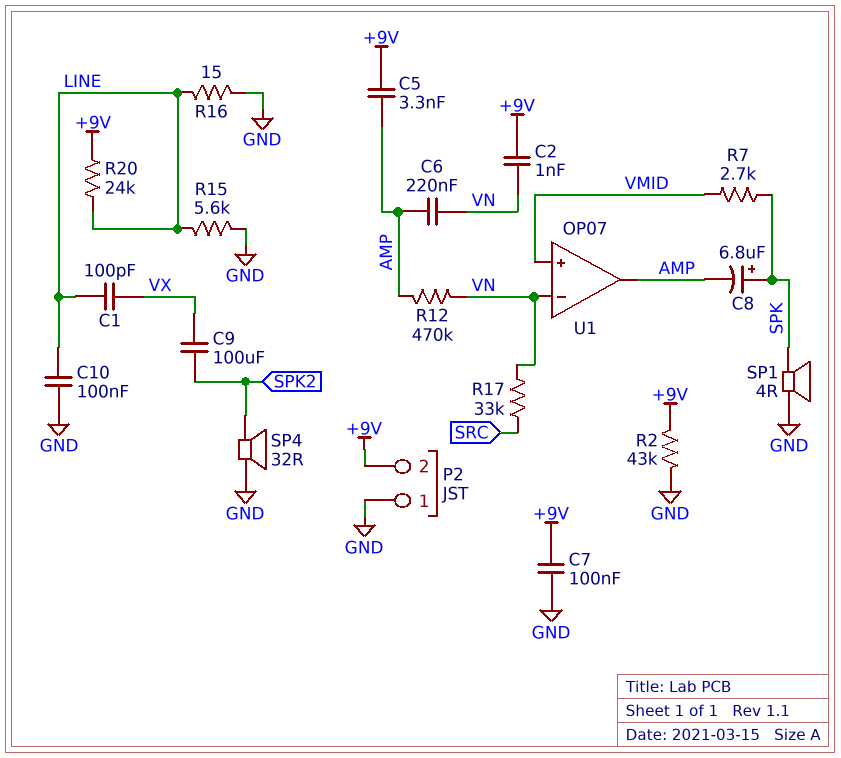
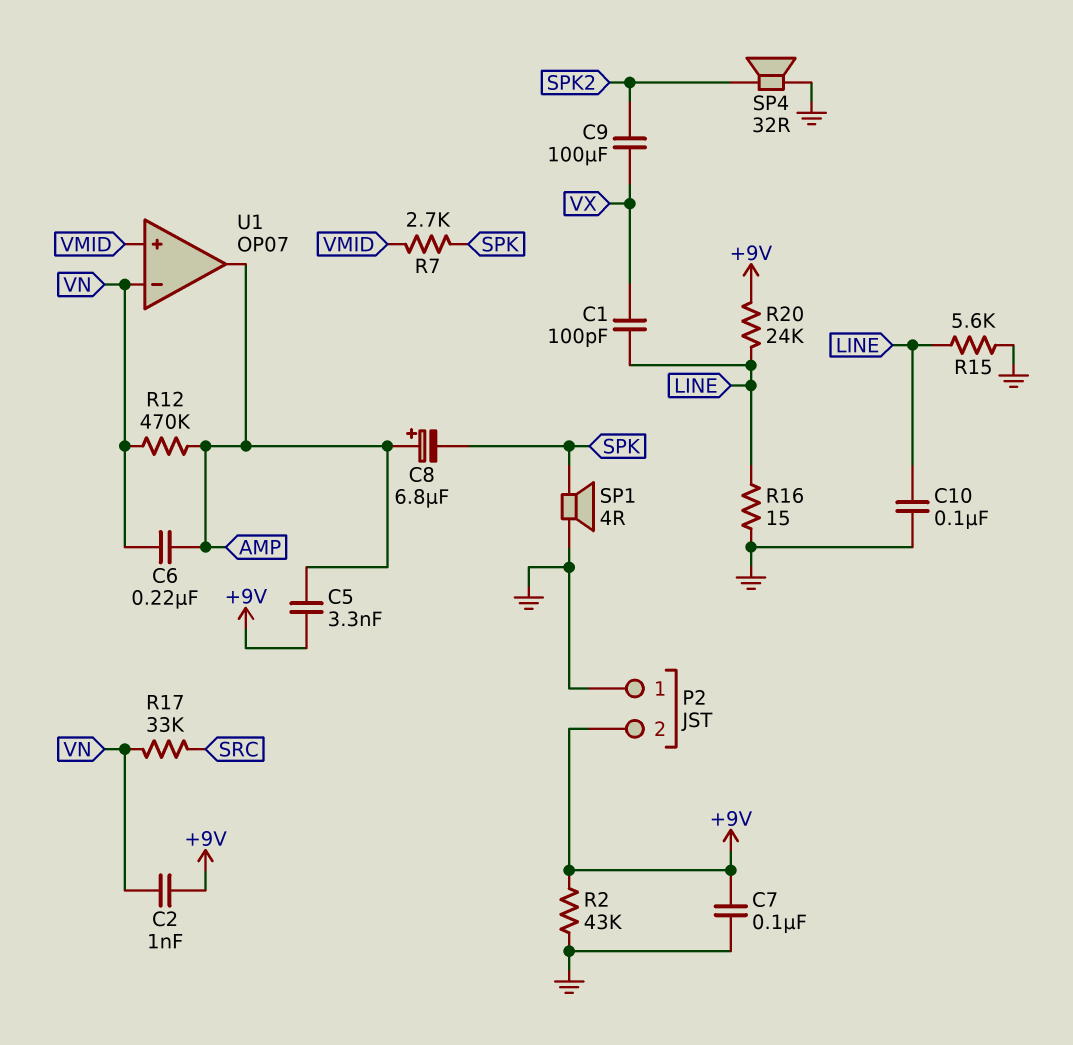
C8: 6.8uF (plus SPK, minus AMP) -> 6.8uF (plus AMP, minus SPK)

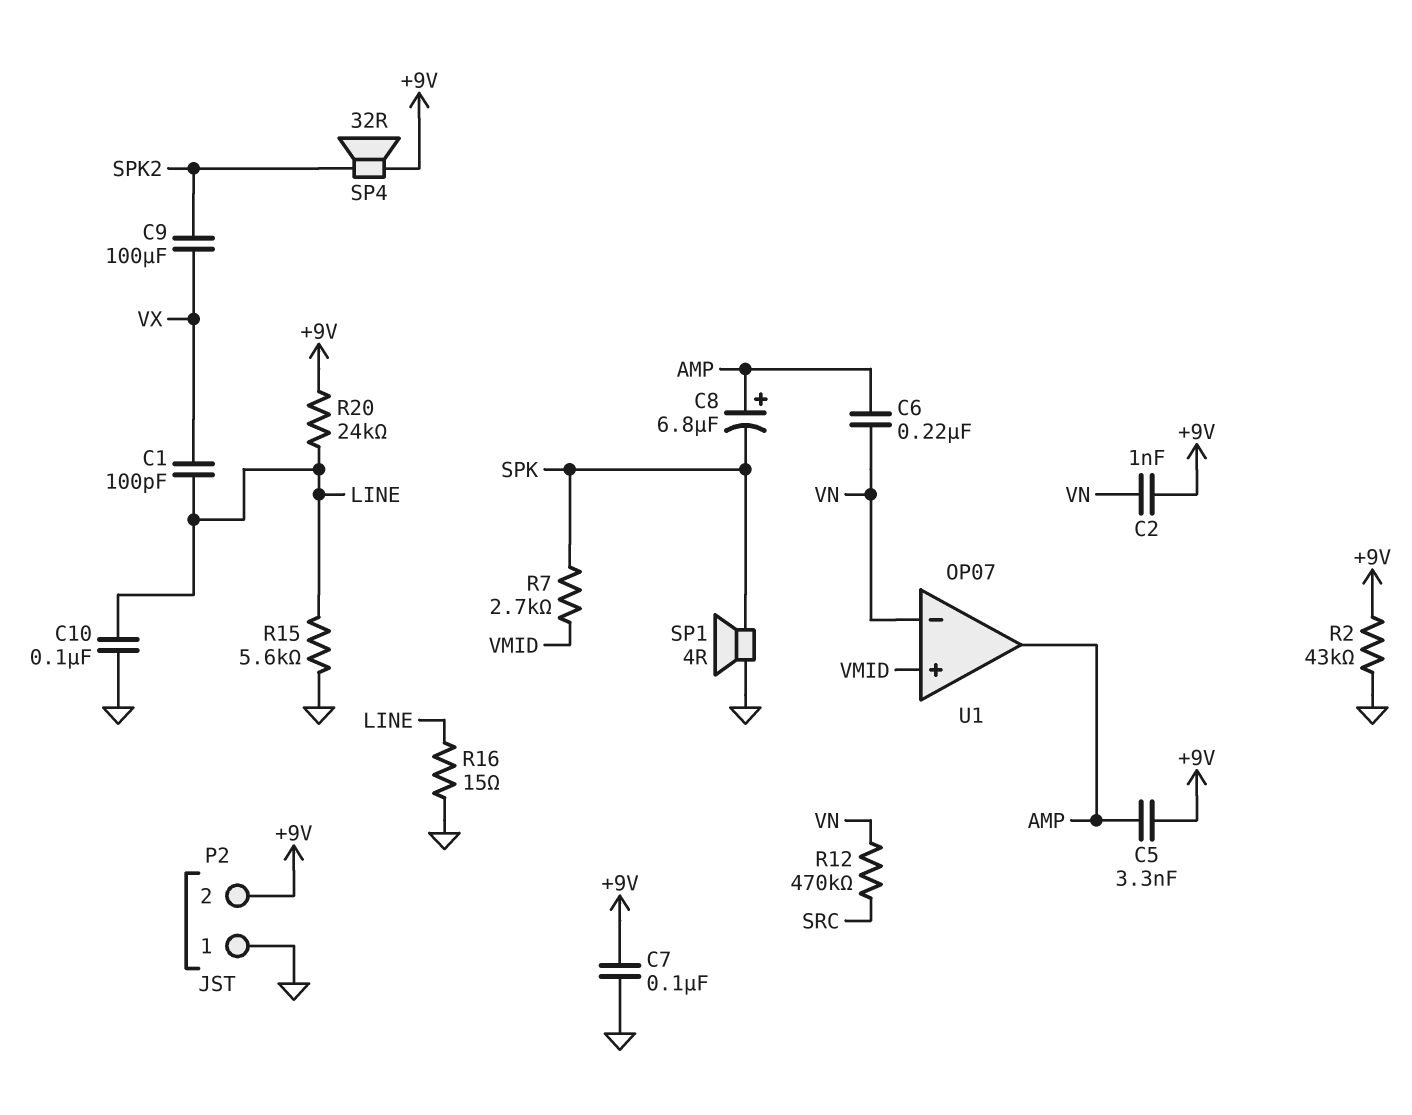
R12: 470k (AMP, VN) -> 470k (SRC, VN)
R17: 33k (SRC, VN) -> none
SP4: speaker 32R (GND, SPK2) -> speaker 32R (+9V, SPK2)

